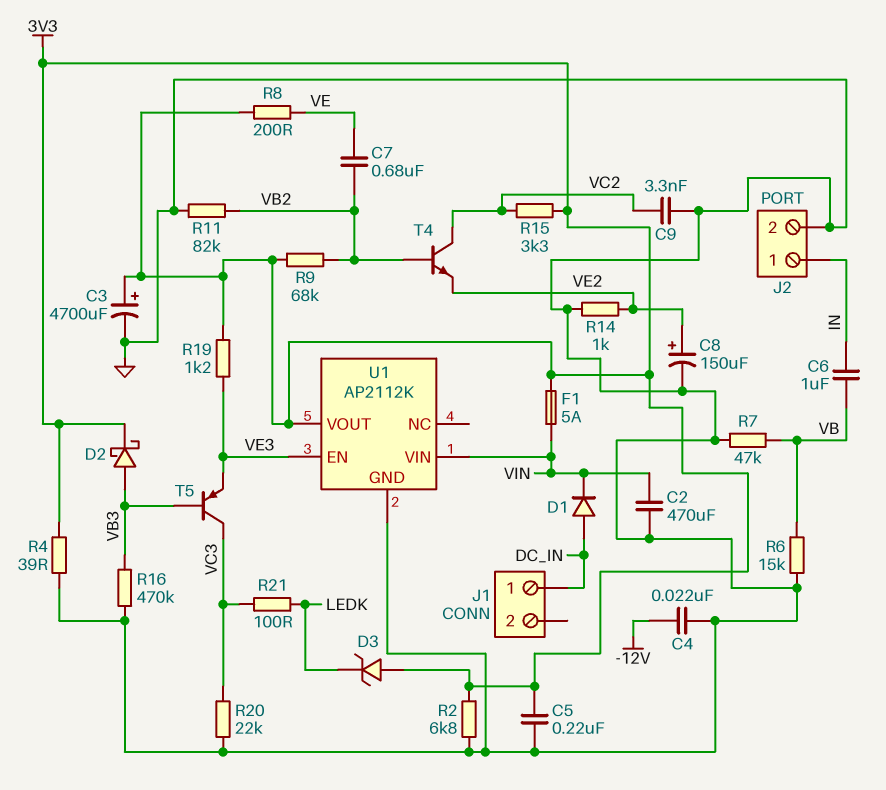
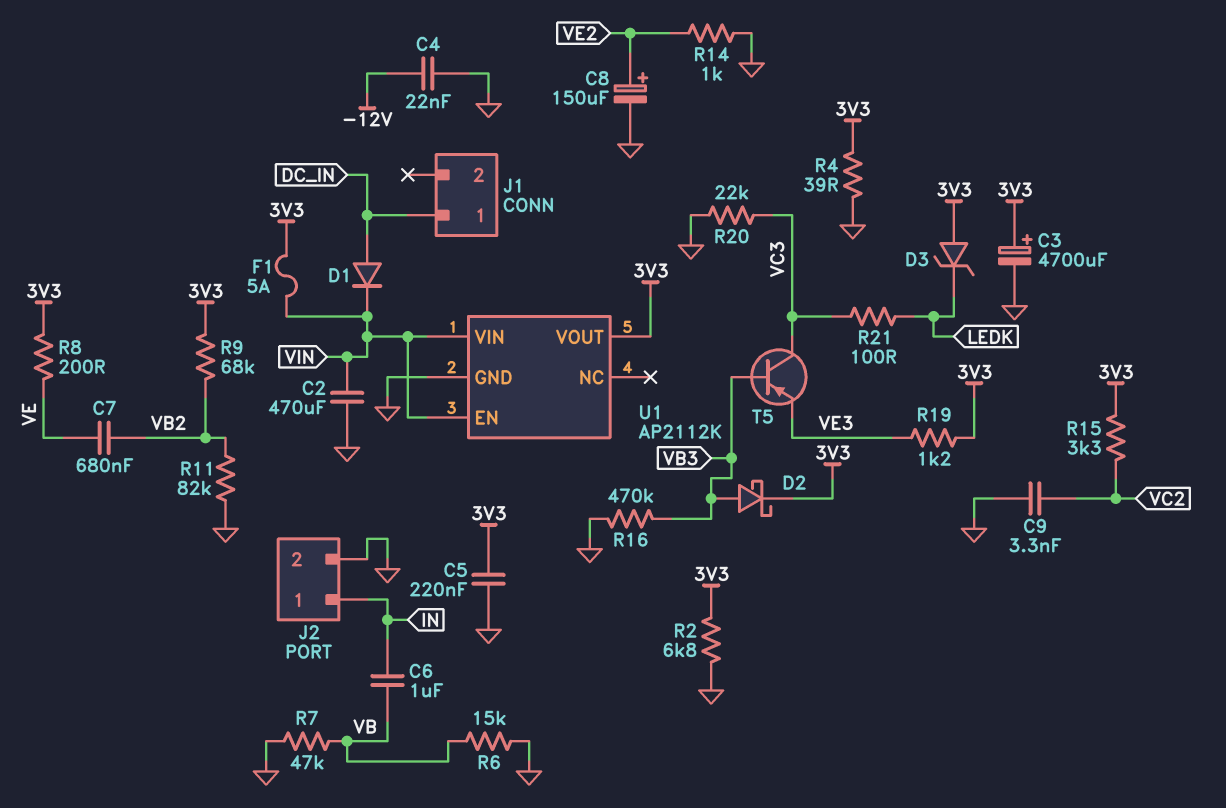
T4: NPN (B VB2, C VC2, E VE2) -> none
U1 pin EN: VE3 -> VIN

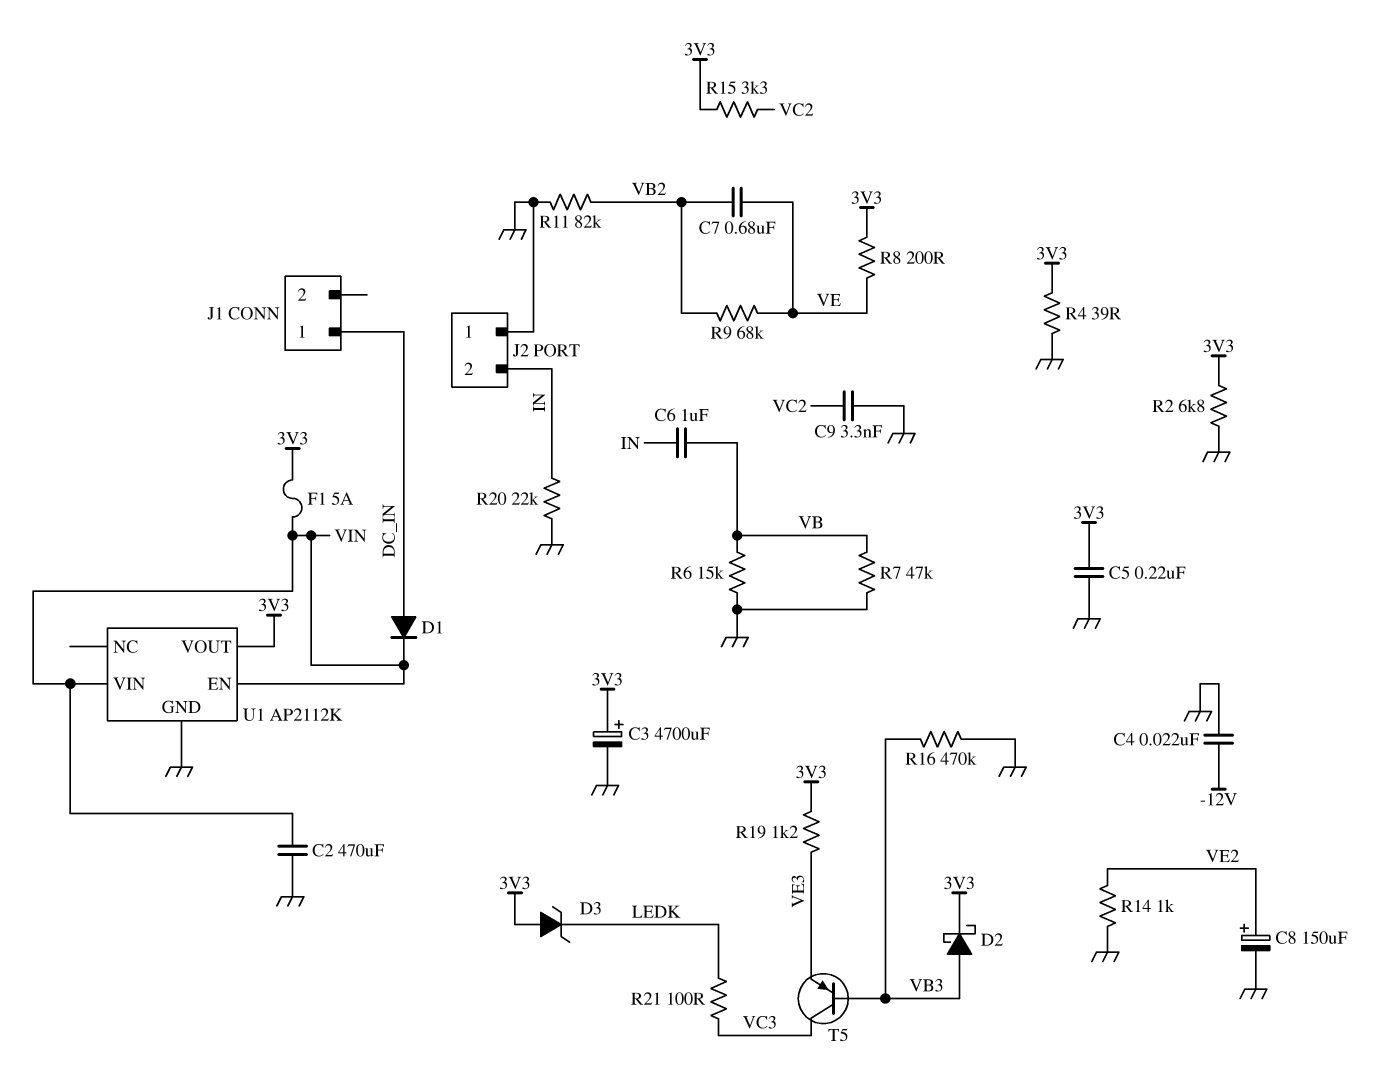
J2 pin 1: IN -> GND
J2 pin 2: GND -> IN
R9: 68k (3V3, VB2) -> 68k (VB2, VE)
R20: 22k (GND, VC3) -> 22k (GND, IN)

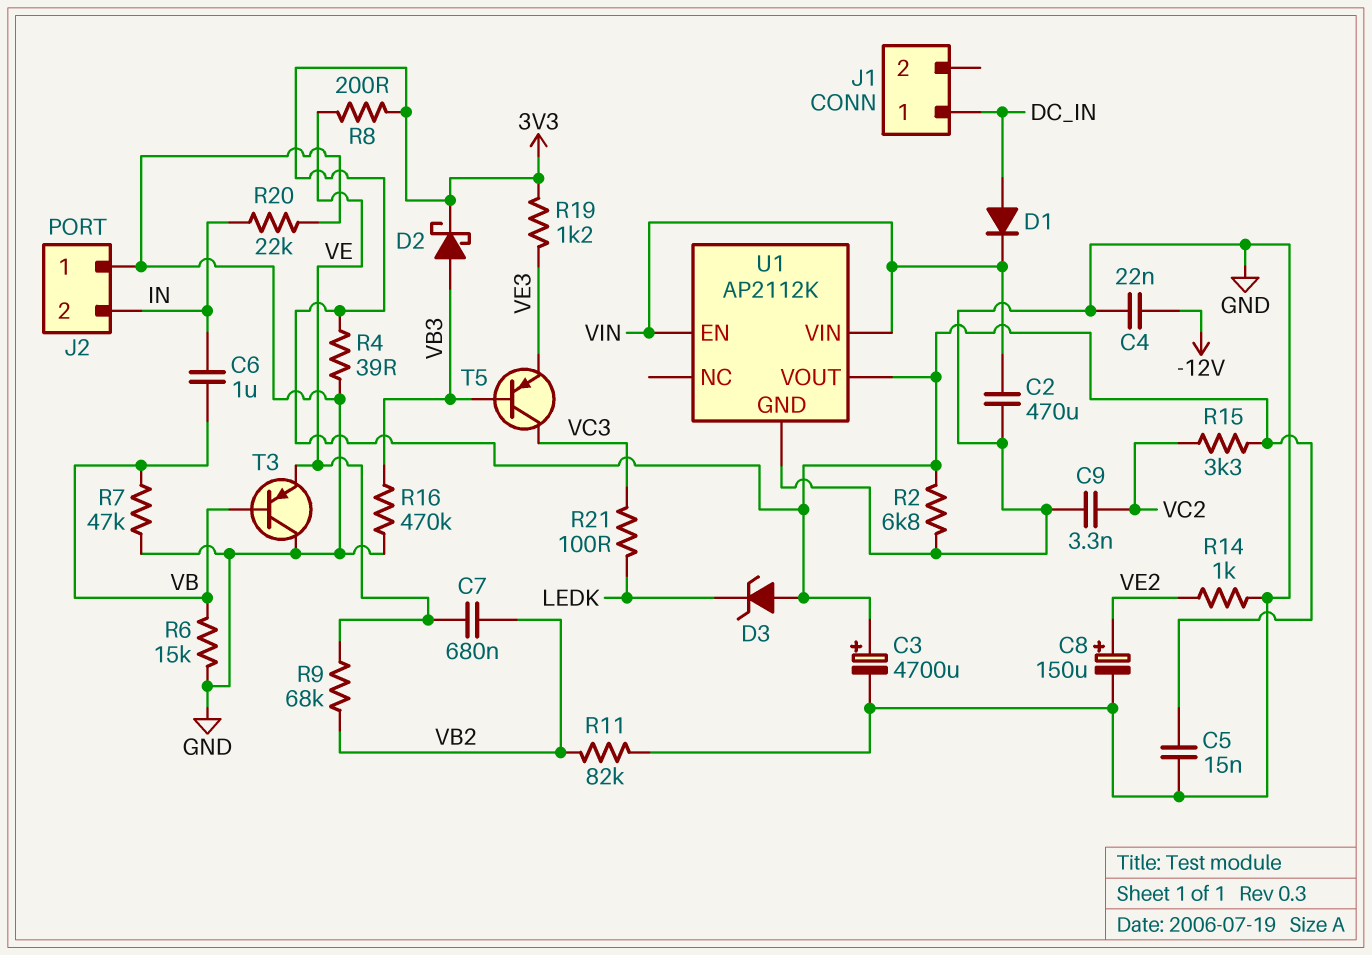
C5: 220nF (3V3, GND) -> 15nF (3V3, GND)
F1: 5A (3V3, VIN) -> none
T3: none -> PNP (B VB, C GND, E VE)

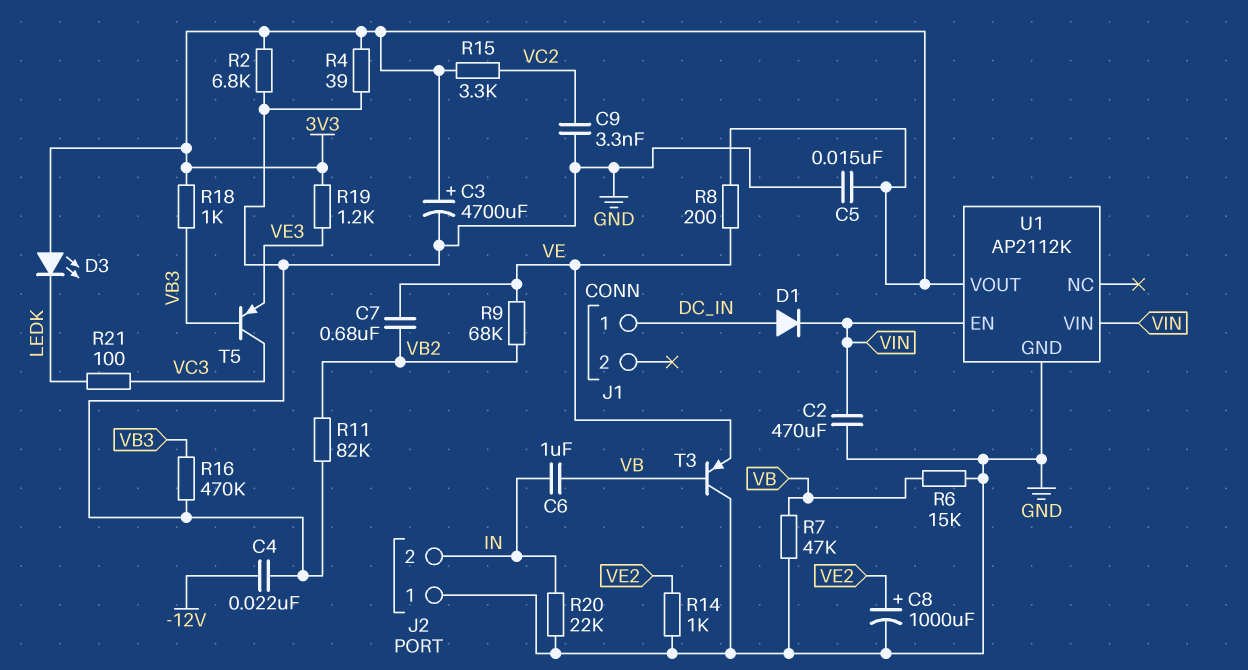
C8: 150uF (plus VE2, minus GND) -> 1000uF (plus VE2, minus GND)
D2: schottky (A VB3, K 3V3) -> none
D3: zener (A 3V3, K LEDK) -> LED (A 3V3, K LEDK)
R18: none -> 1k (3V3, VB3)

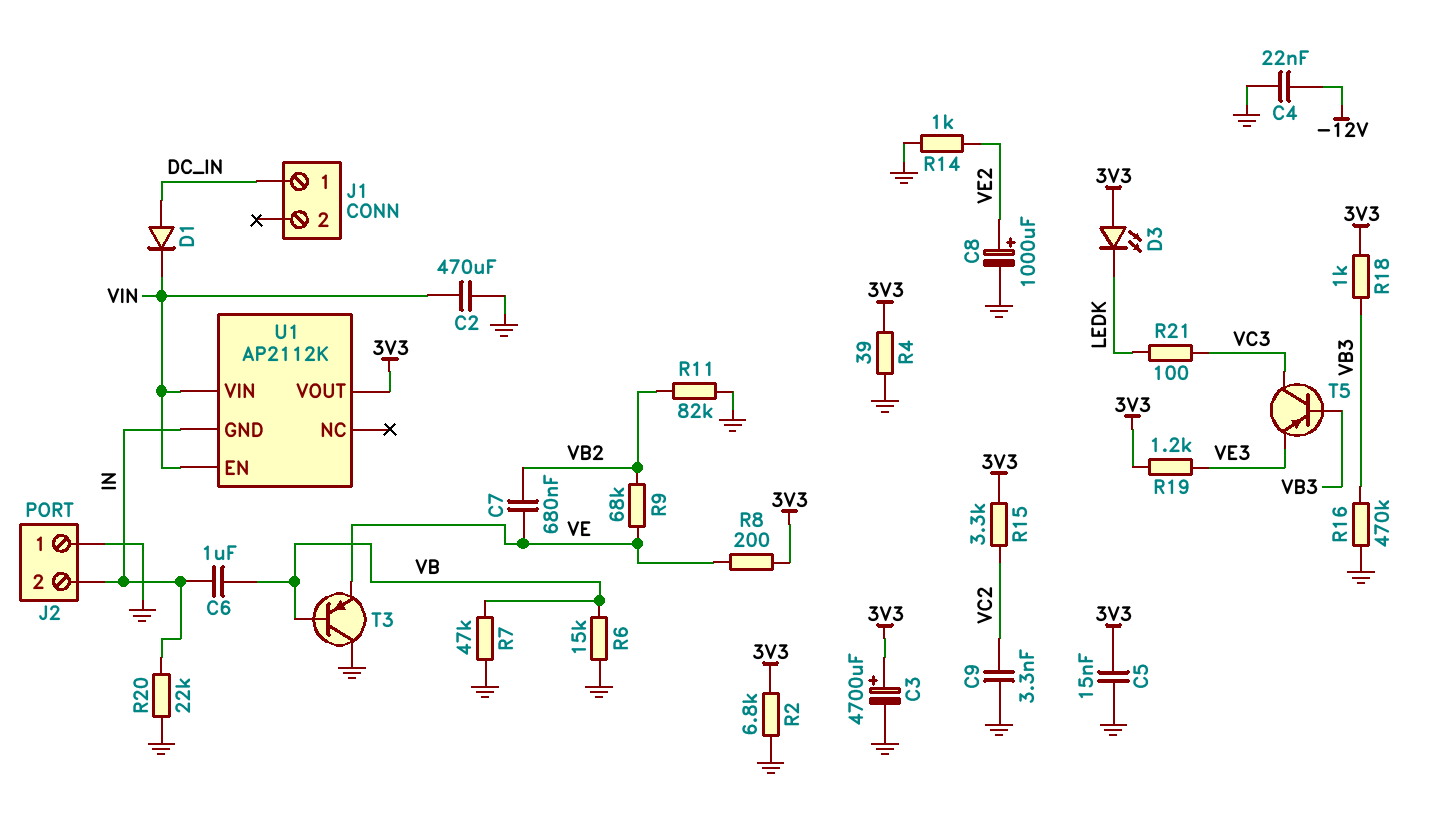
U1 pin GND: GND -> IN

